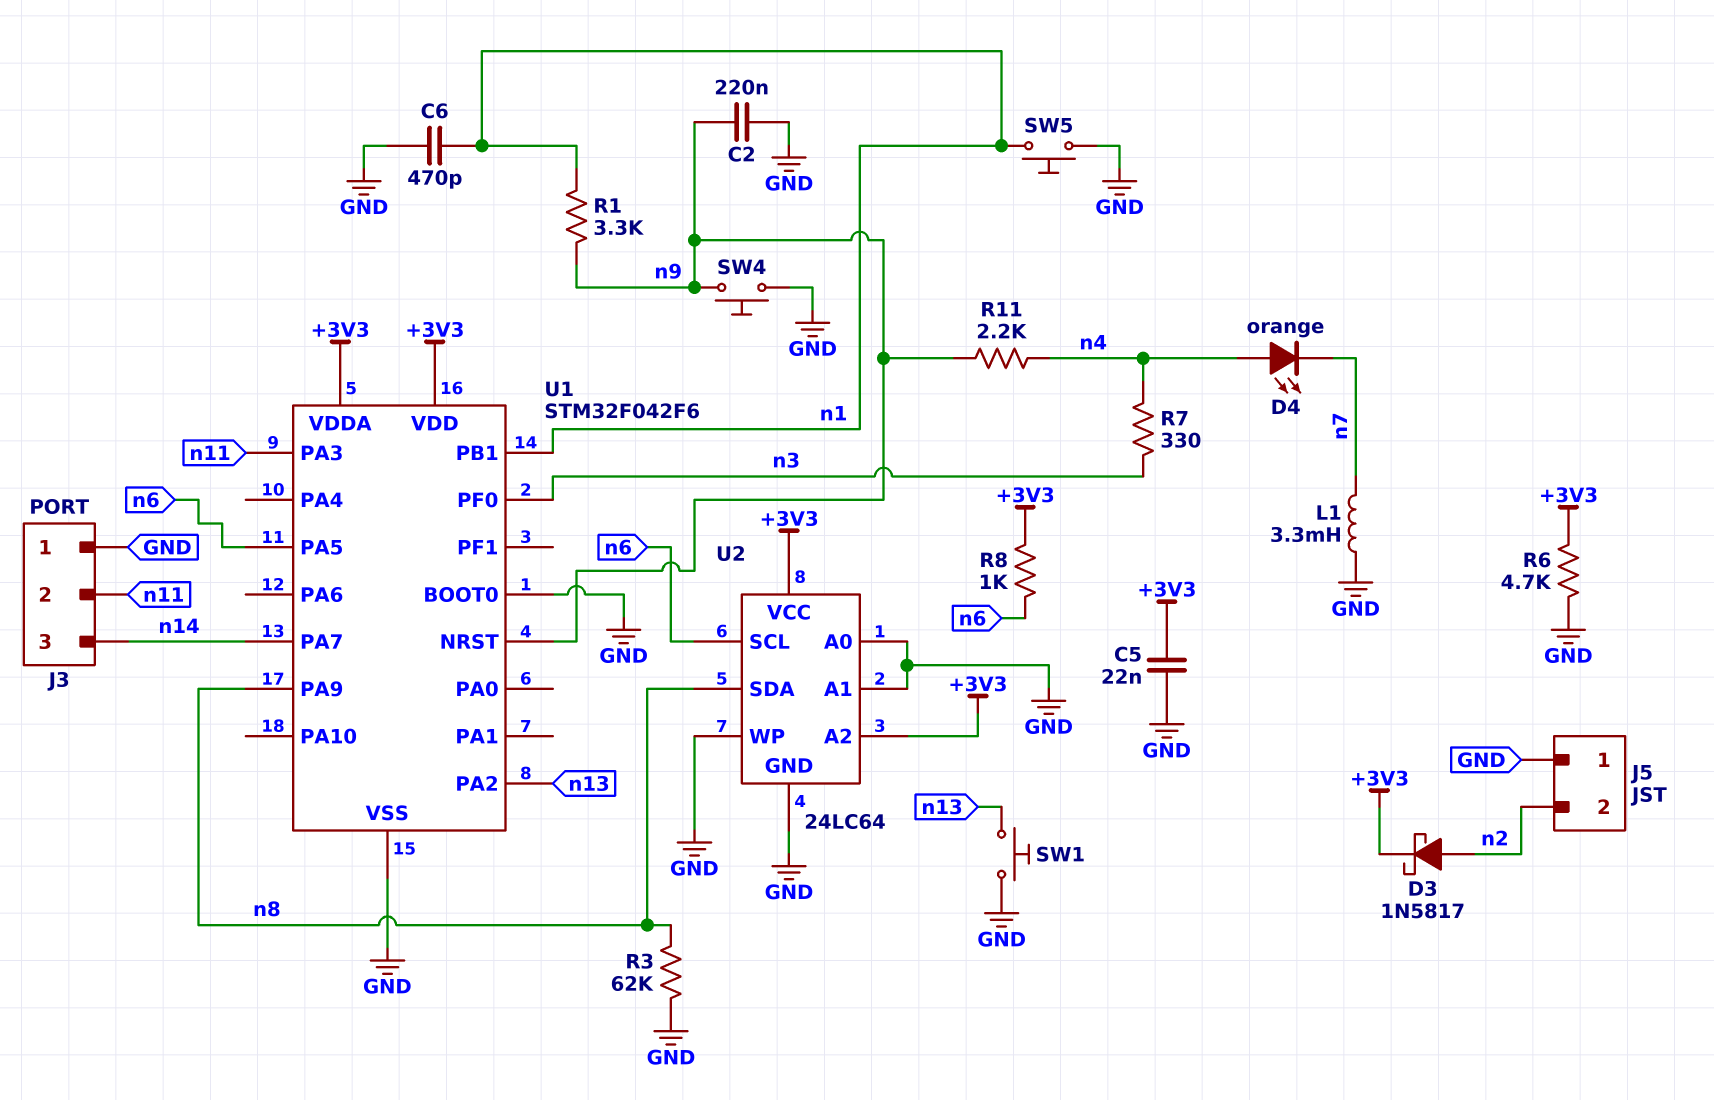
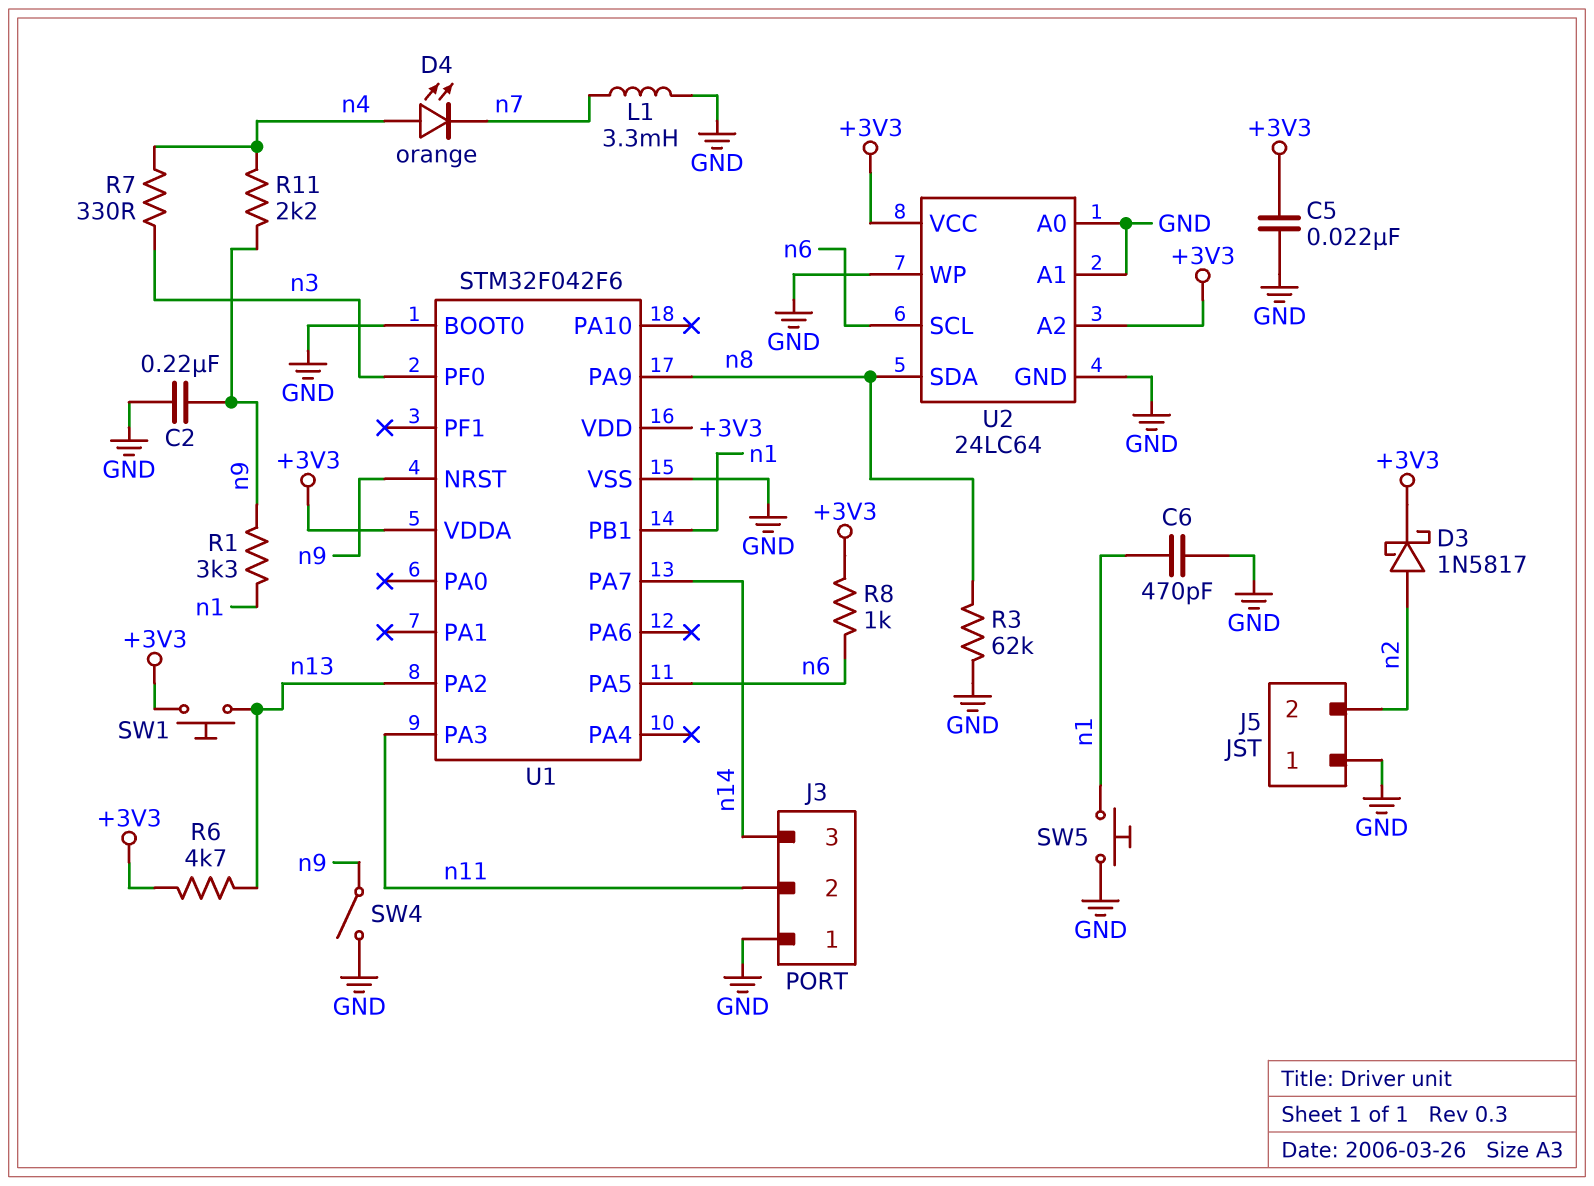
R6: 4.7k (+3V3, GND) -> 4.7k (+3V3, n13)
SW1: button (GND, n13) -> button (+3V3, n13)
SW4: button (GND, n9) -> switch (GND, n9)

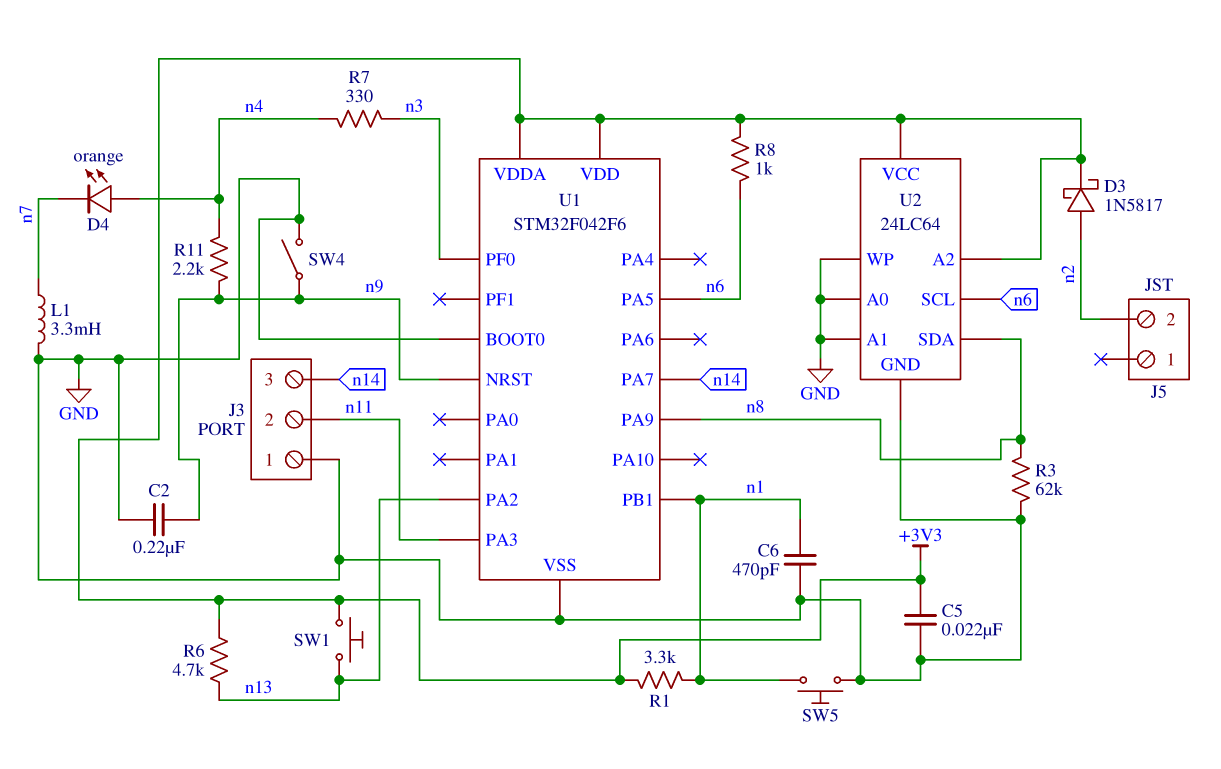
J5 pin 1: GND -> none
R1: 3.3k (n1, n9) -> 3.3k (+3V3, n1)

